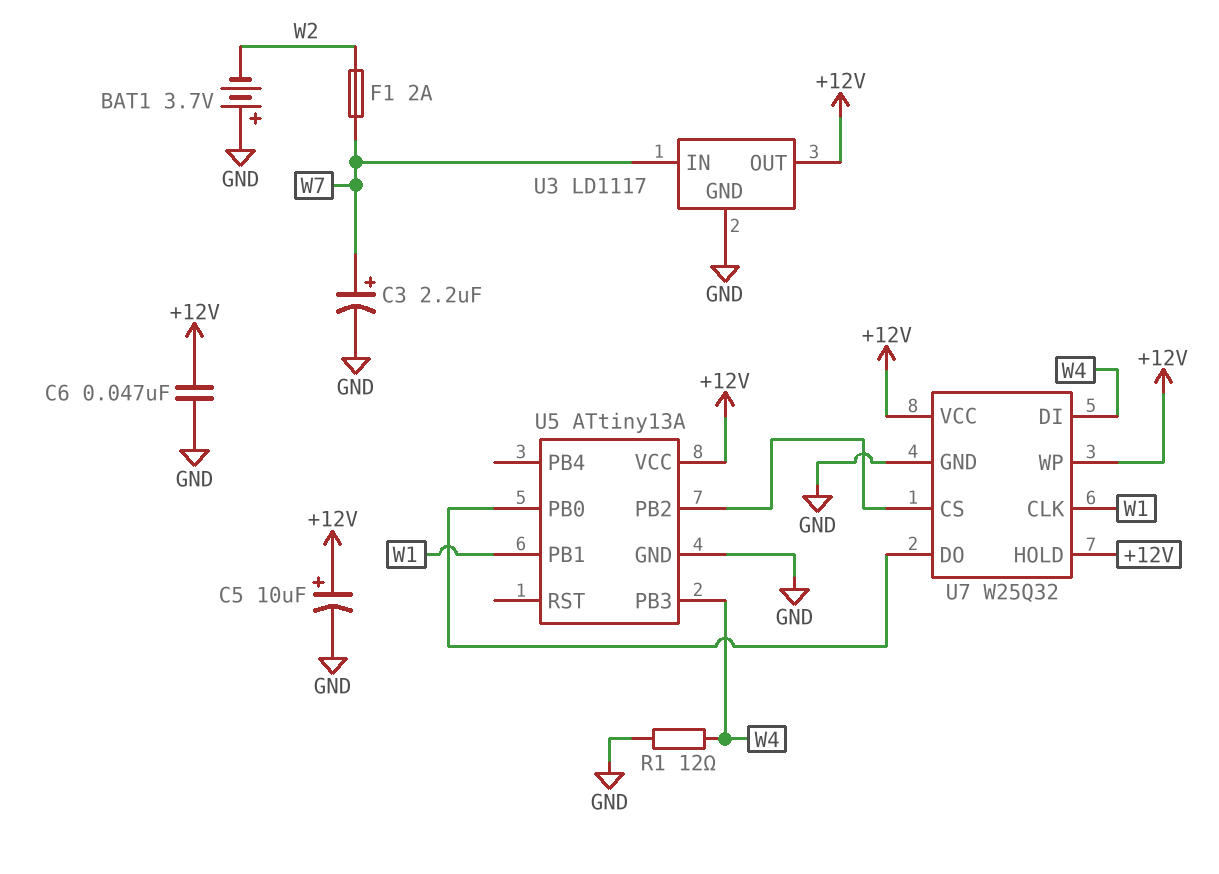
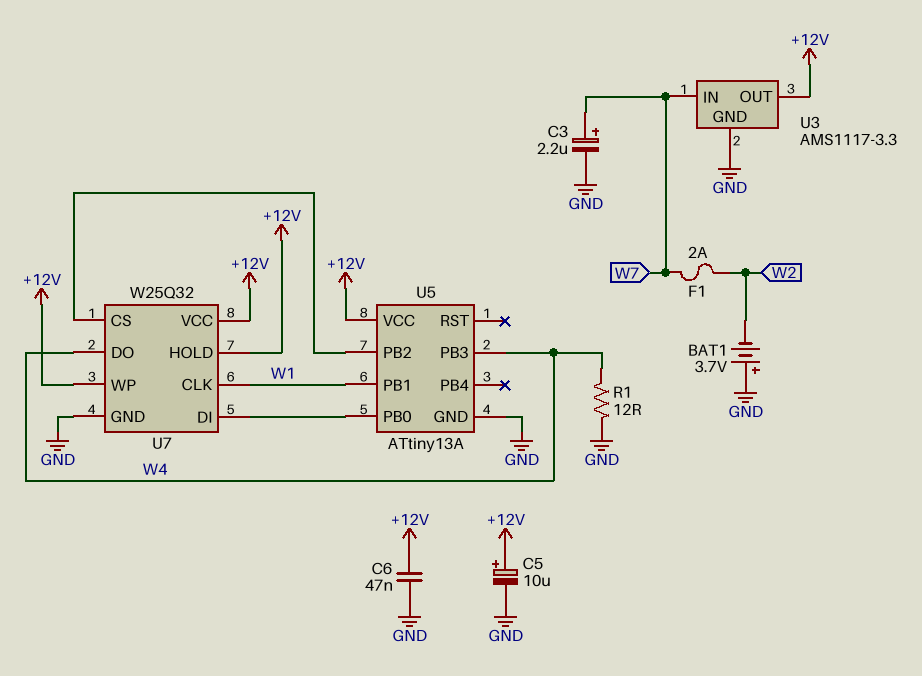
U3: LD1117 -> AMS1117-3.3
U7 pin DI: W4 -> U5/PB0
U7 pin DO: U5/PB0 -> W4

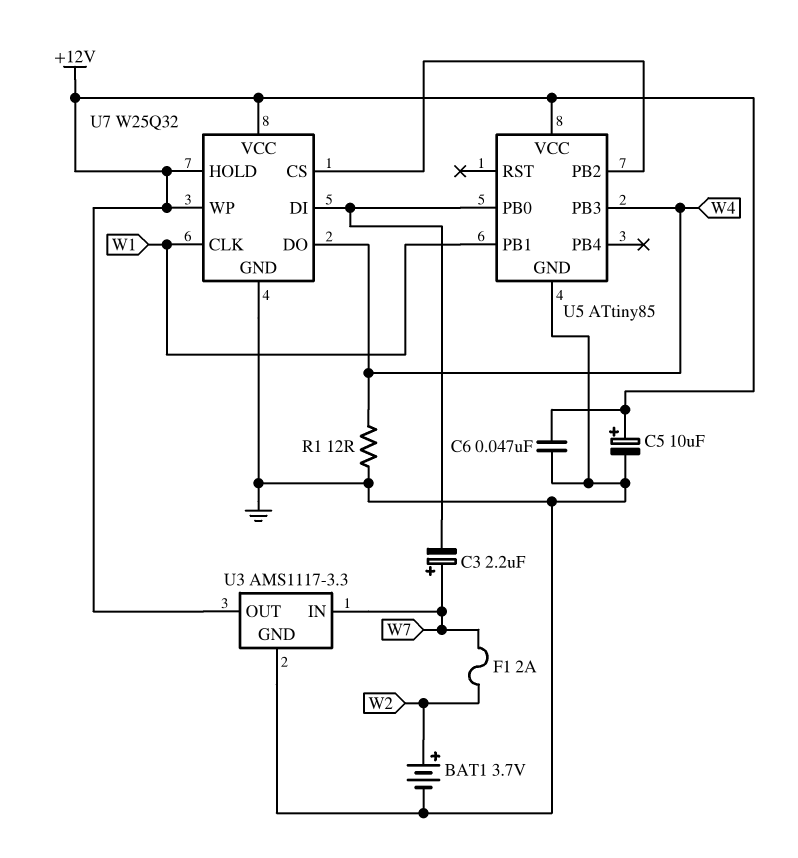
BAT1: 3.7V (plus GND, minus W2) -> 3.7V (plus W2, minus GND)
C3: 2.2uF (plus W7, minus GND) -> 2.2uF (plus W7, minus U5/PB0)
U5: ATtiny13A -> ATtiny85

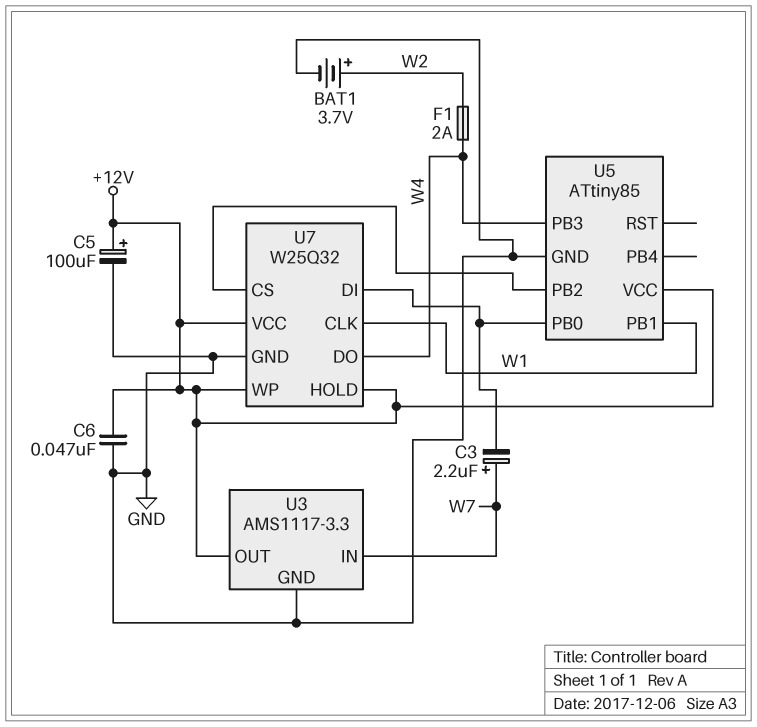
C5: 10uF (plus +12V, minus GND) -> 100uF (plus +12V, minus GND)
F1: 2A (W2, W7) -> 2A (W2, W4)
R1: 12 (GND, W4) -> none

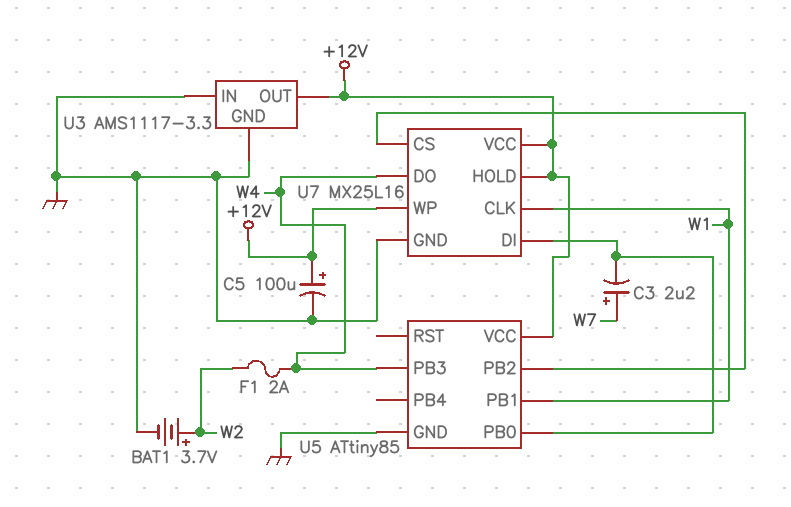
C6: 47nF (+12V, GND) -> none
U3 pin IN: W7 -> GND
U7: W25Q32 -> MX25L16

